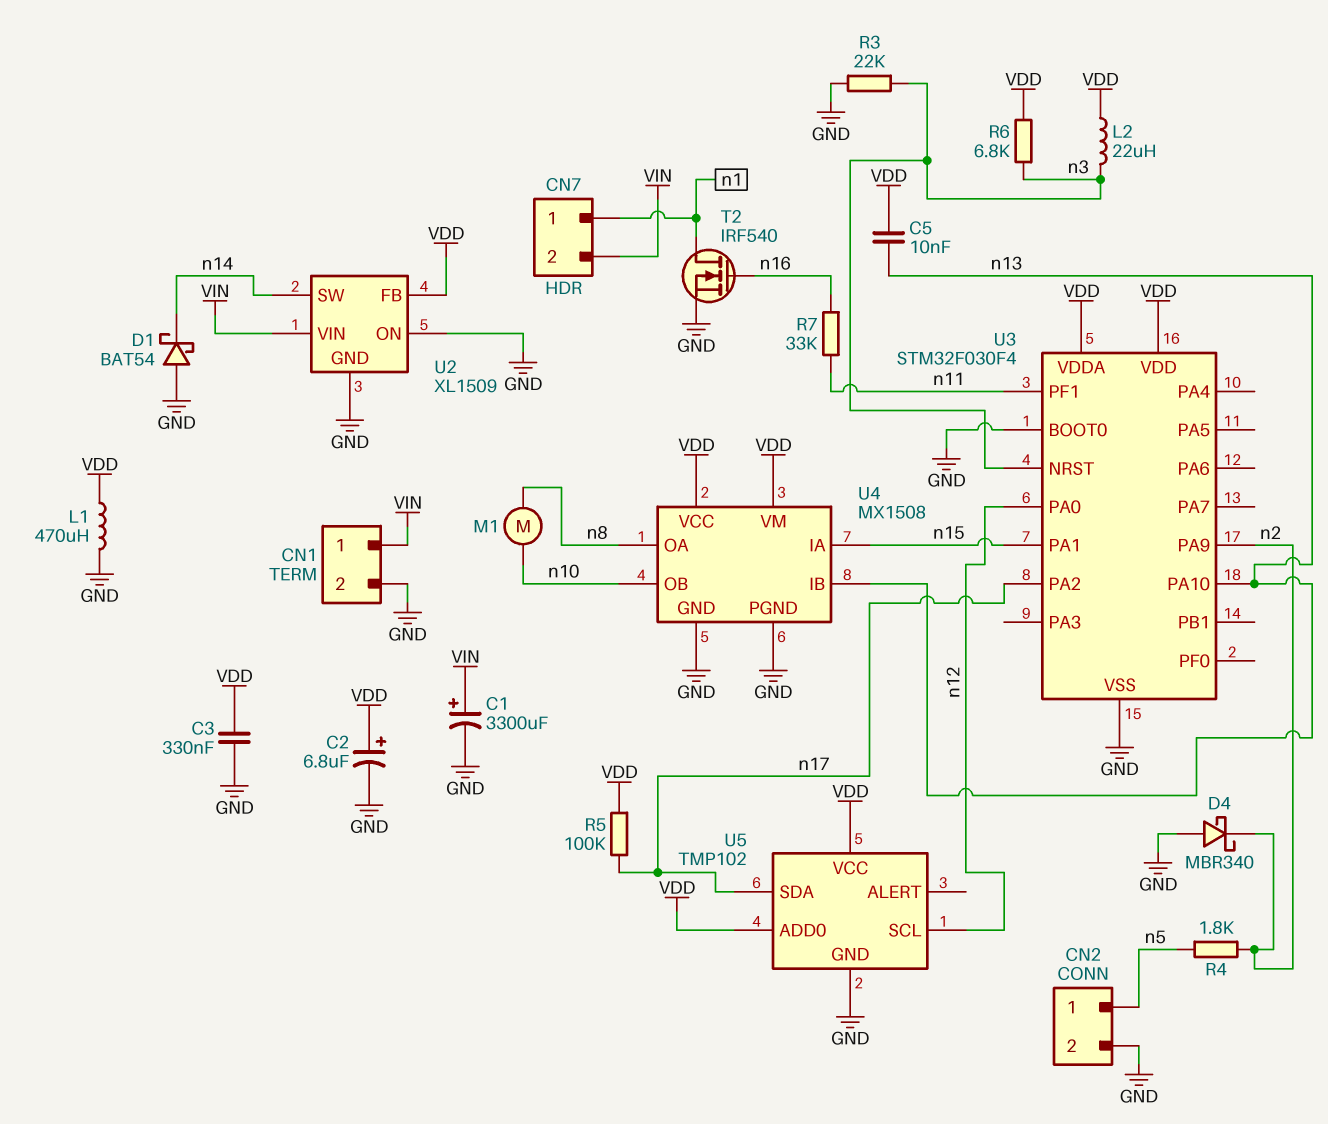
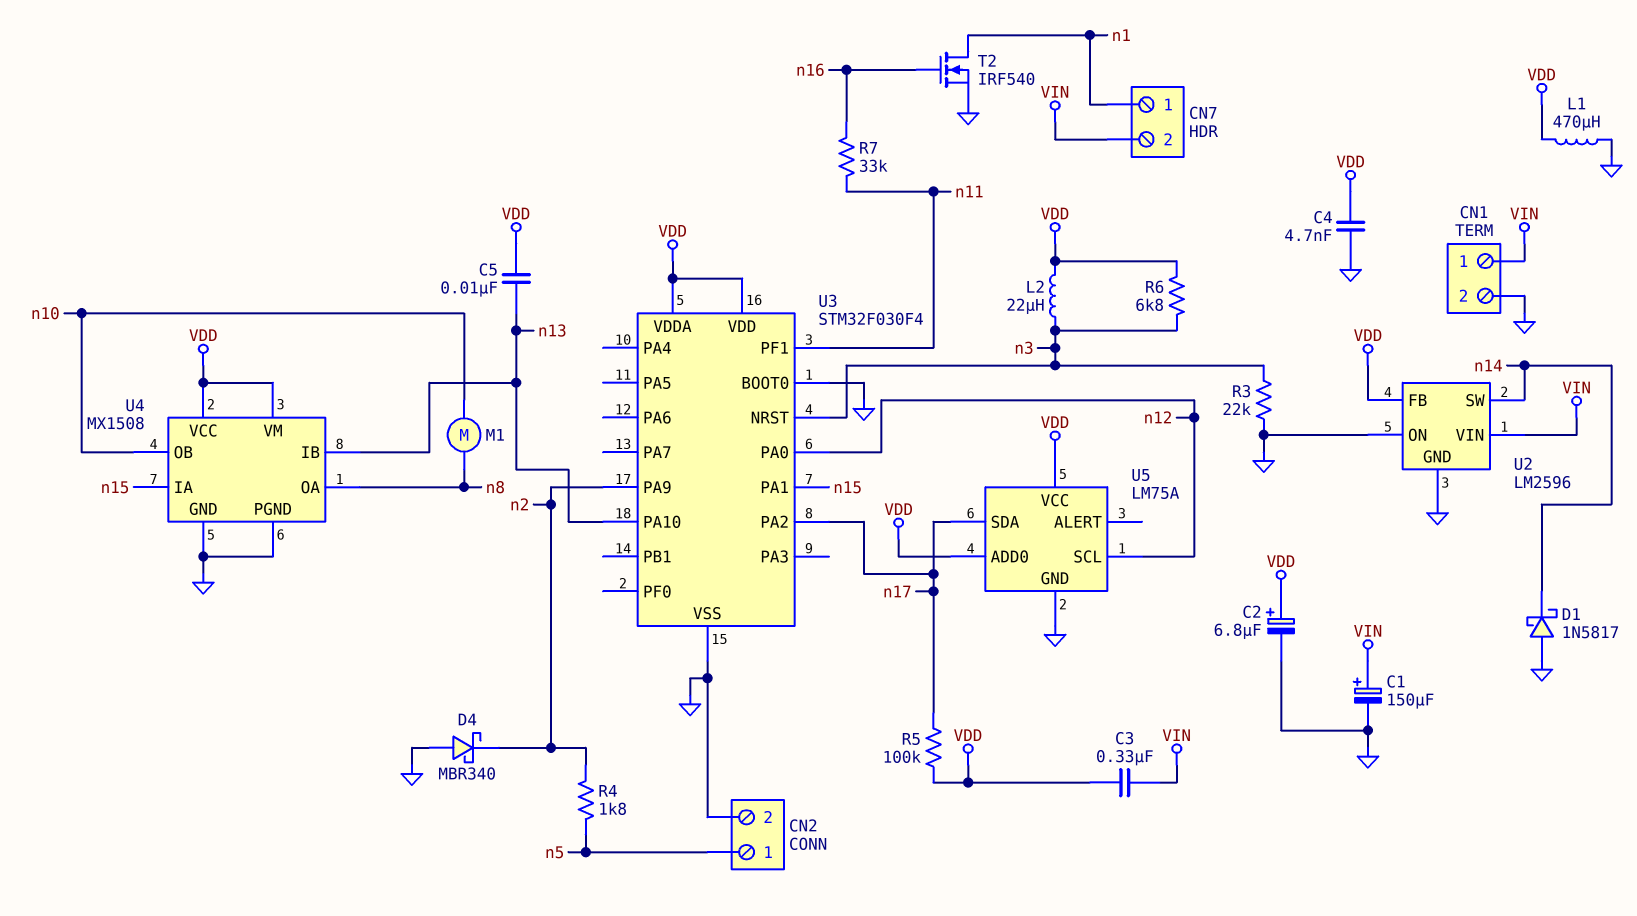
C1: 3300uF (plus VIN, minus GND) -> 150uF (plus VIN, minus GND)
C3: 330nF (GND, VDD) -> 330nF (VDD, VIN)
C4: none -> 4.7nF (GND, VDD)
D1: schottky BAT54 (A GND, K n14) -> schottky 1N5817 (A GND, K n14)
U2: XL1509 -> LM2596
U5: TMP102 -> LM75A

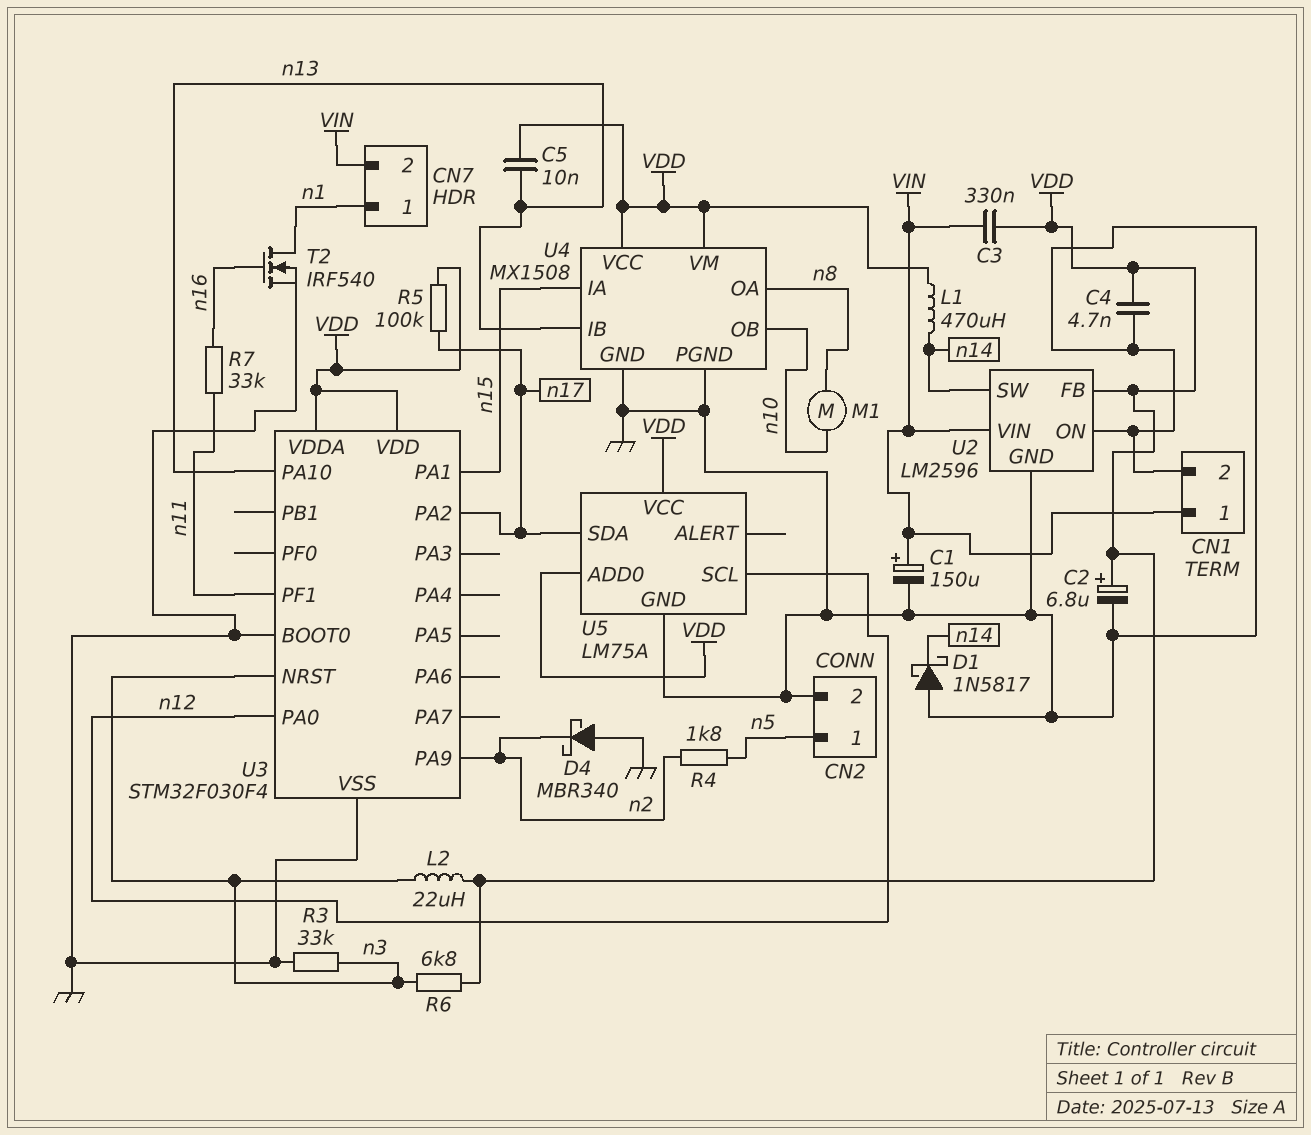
L1: 470uH (GND, VDD) -> 470uH (VDD, n14)
R3: 22k (GND, n3) -> 33k (GND, n3)

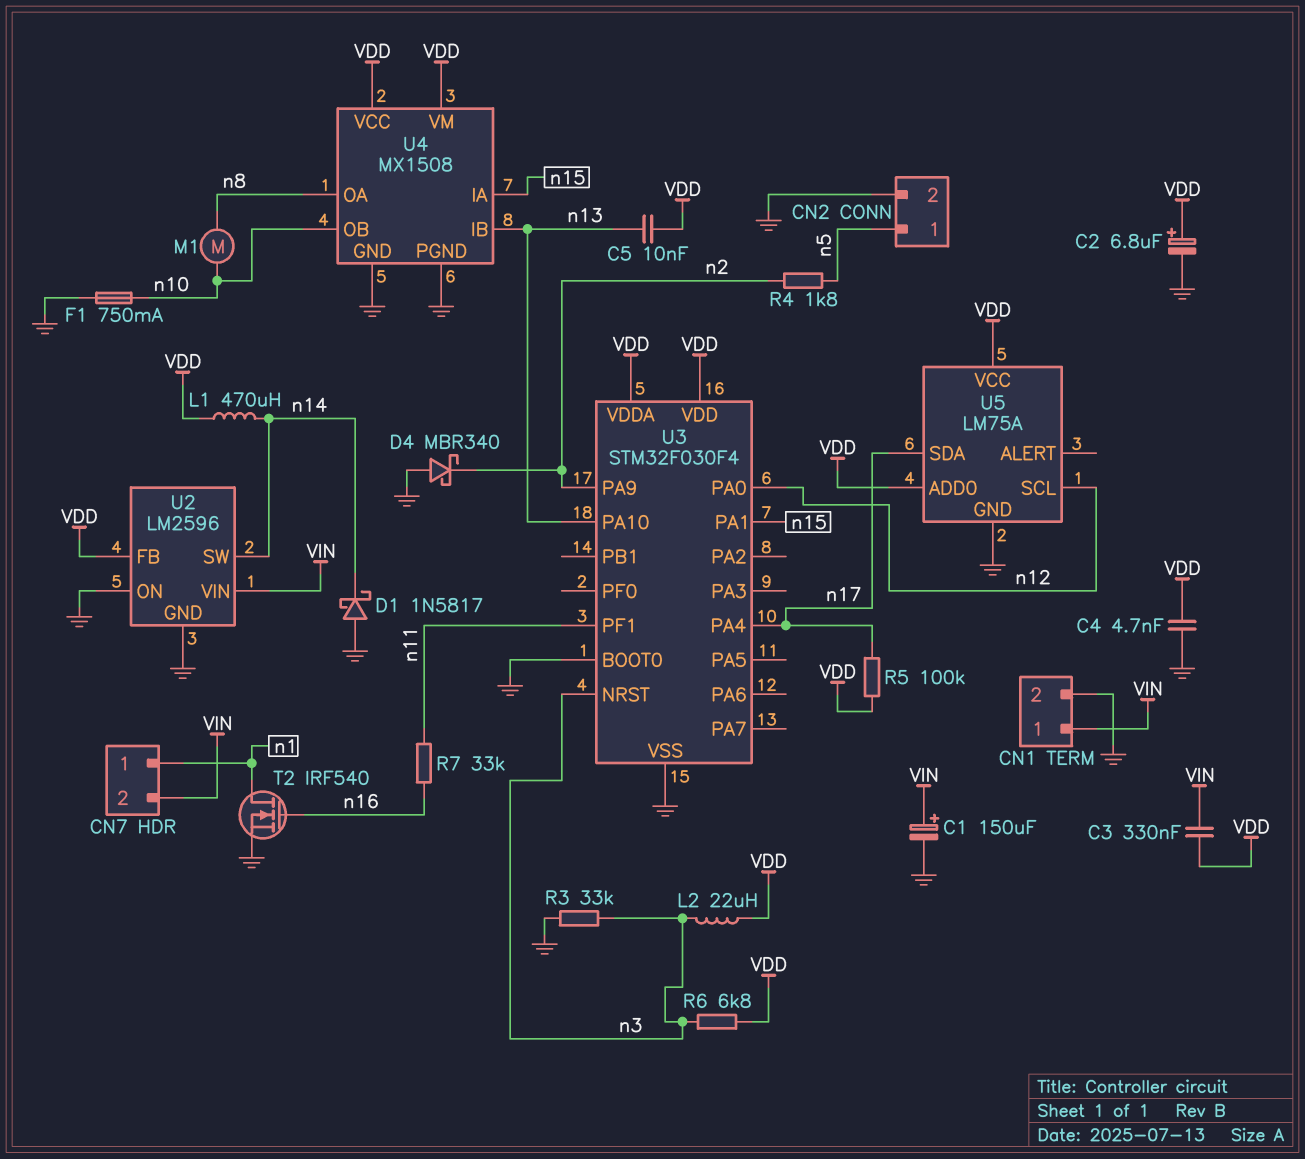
F1: none -> 750mA (GND, n10)
U3 pin PA2: n17 -> none
U3 pin PA4: none -> n17

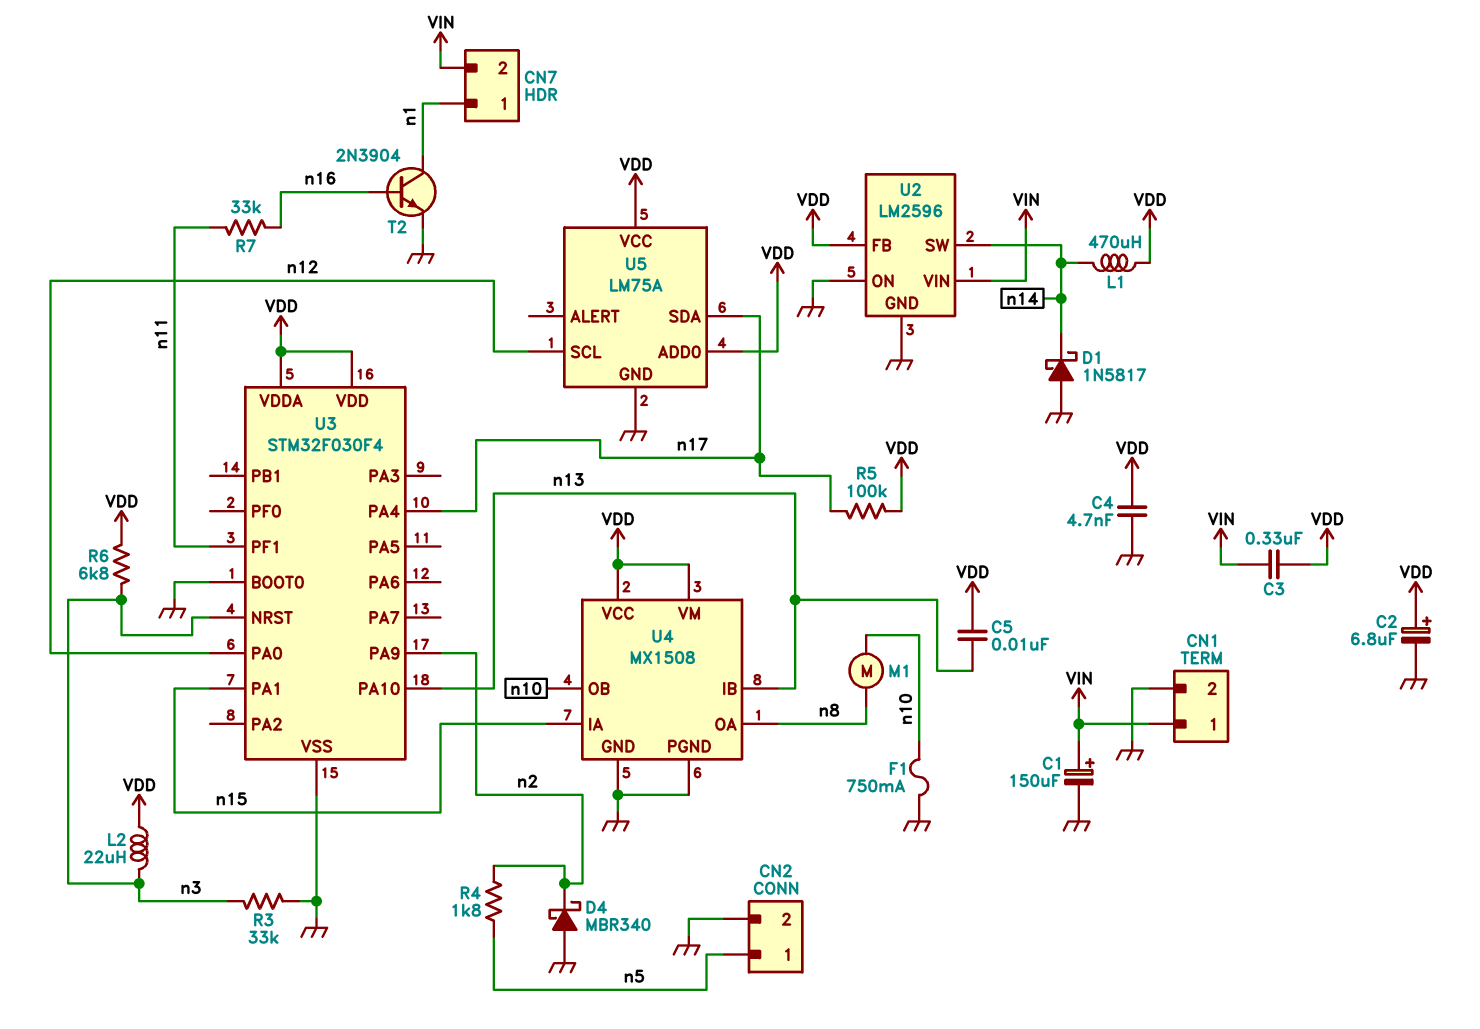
T2: NMOS IRF540 (G n16, D n1, S GND) -> NPN 2N3904 (B n16, C n1, E GND)

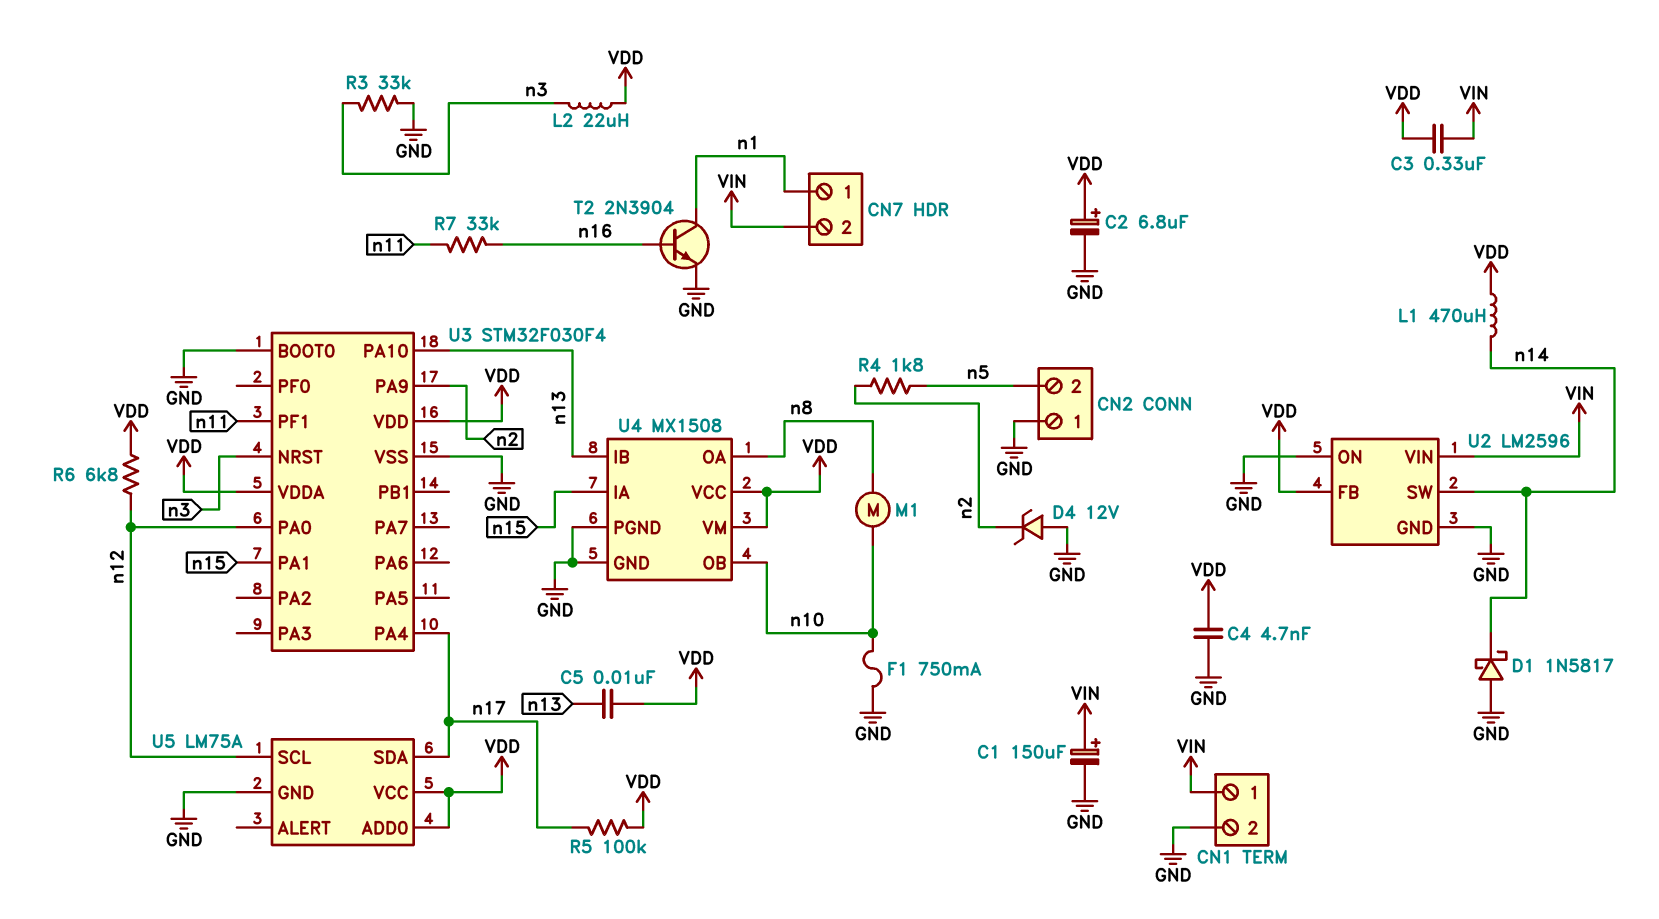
CN2 pin 1: n5 -> GND
CN2 pin 2: GND -> n5
D4: schottky MBR340 (A GND, K n2) -> zener 12V (A GND, K n2)
R6: 6.8k (VDD, n3) -> 6.8k (VDD, n12)

